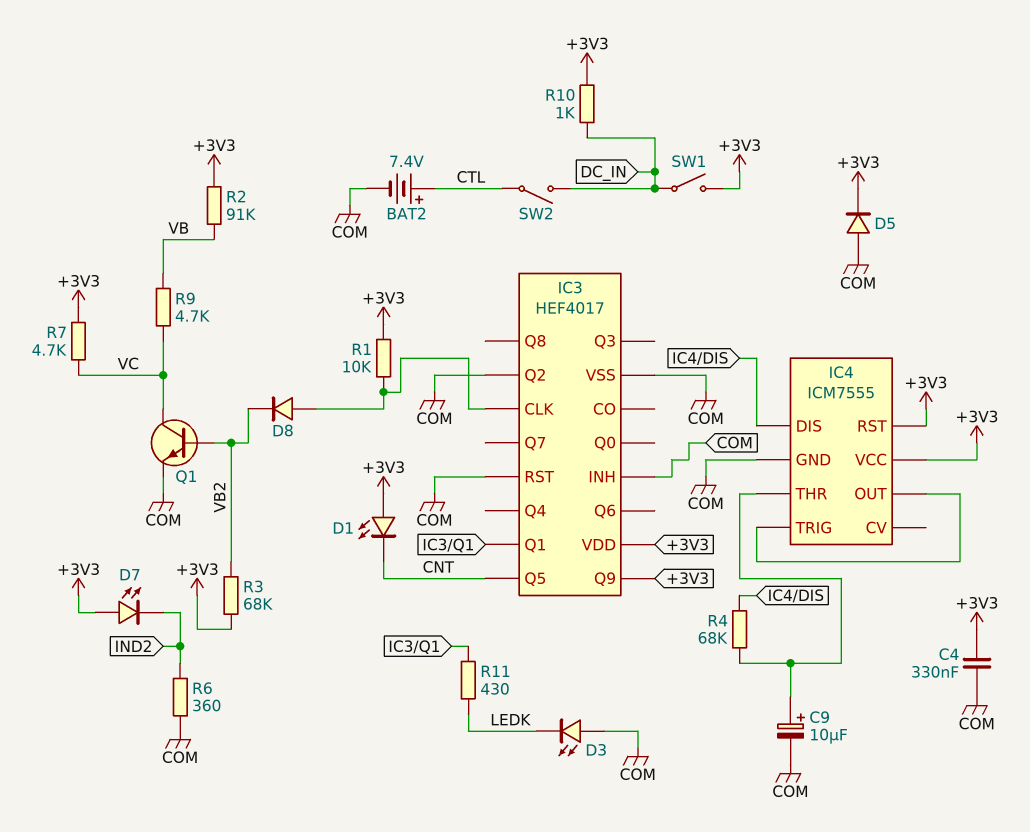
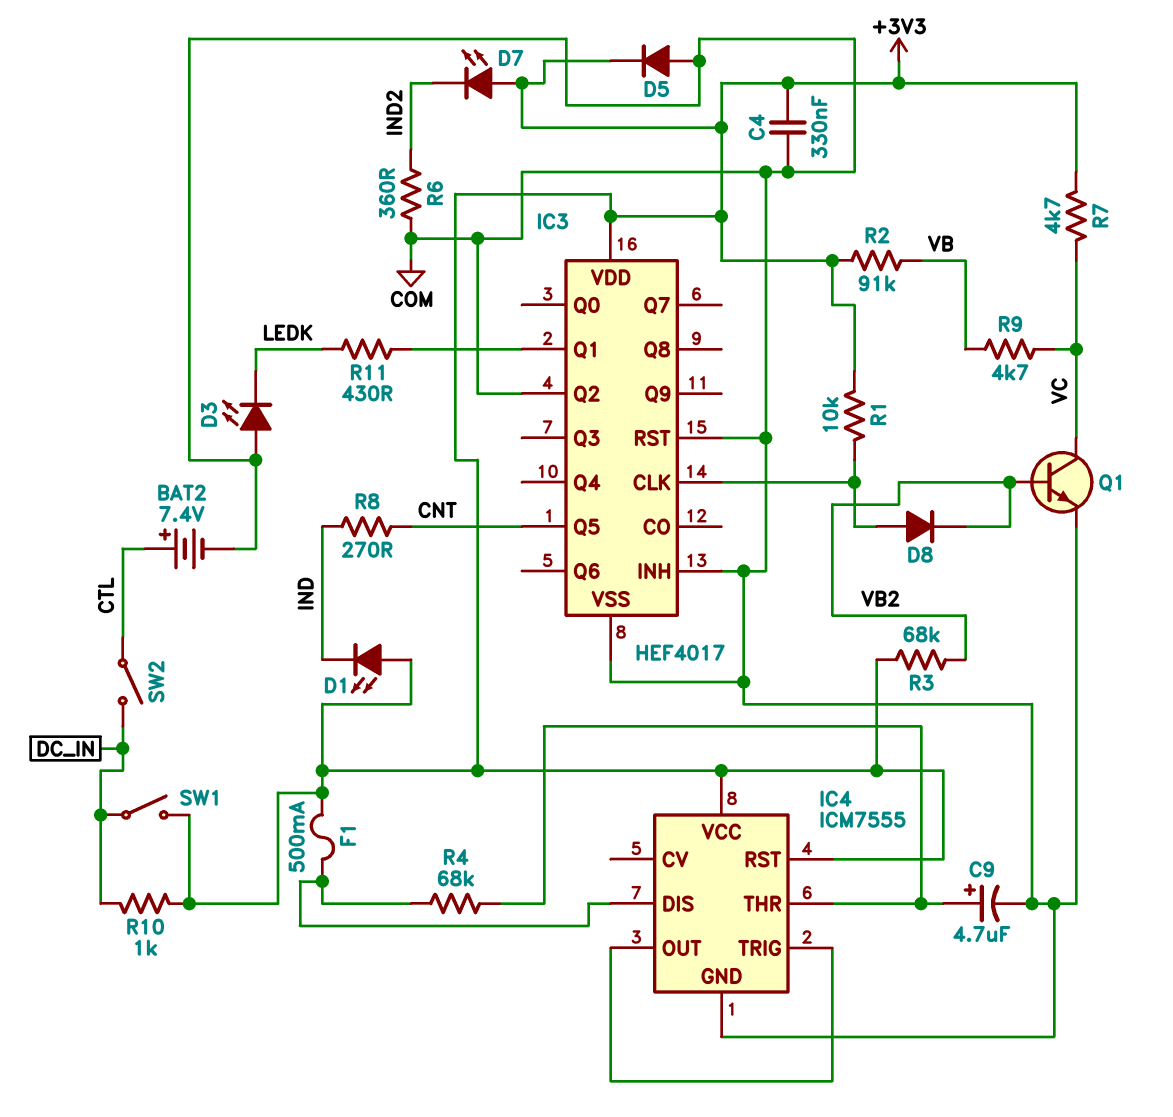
C9: 10uF (plus IC4/THR, minus COM) -> 4.7uF (plus IC4/THR, minus COM)
D1: LED (A +3V3, K CNT) -> LED (A +3V3, K IND)
F1: none -> 500mA (+3V3, IC4/DIS)
IC3 pin Q9: +3V3 -> none
R8: none -> 270 (CNT, IND)

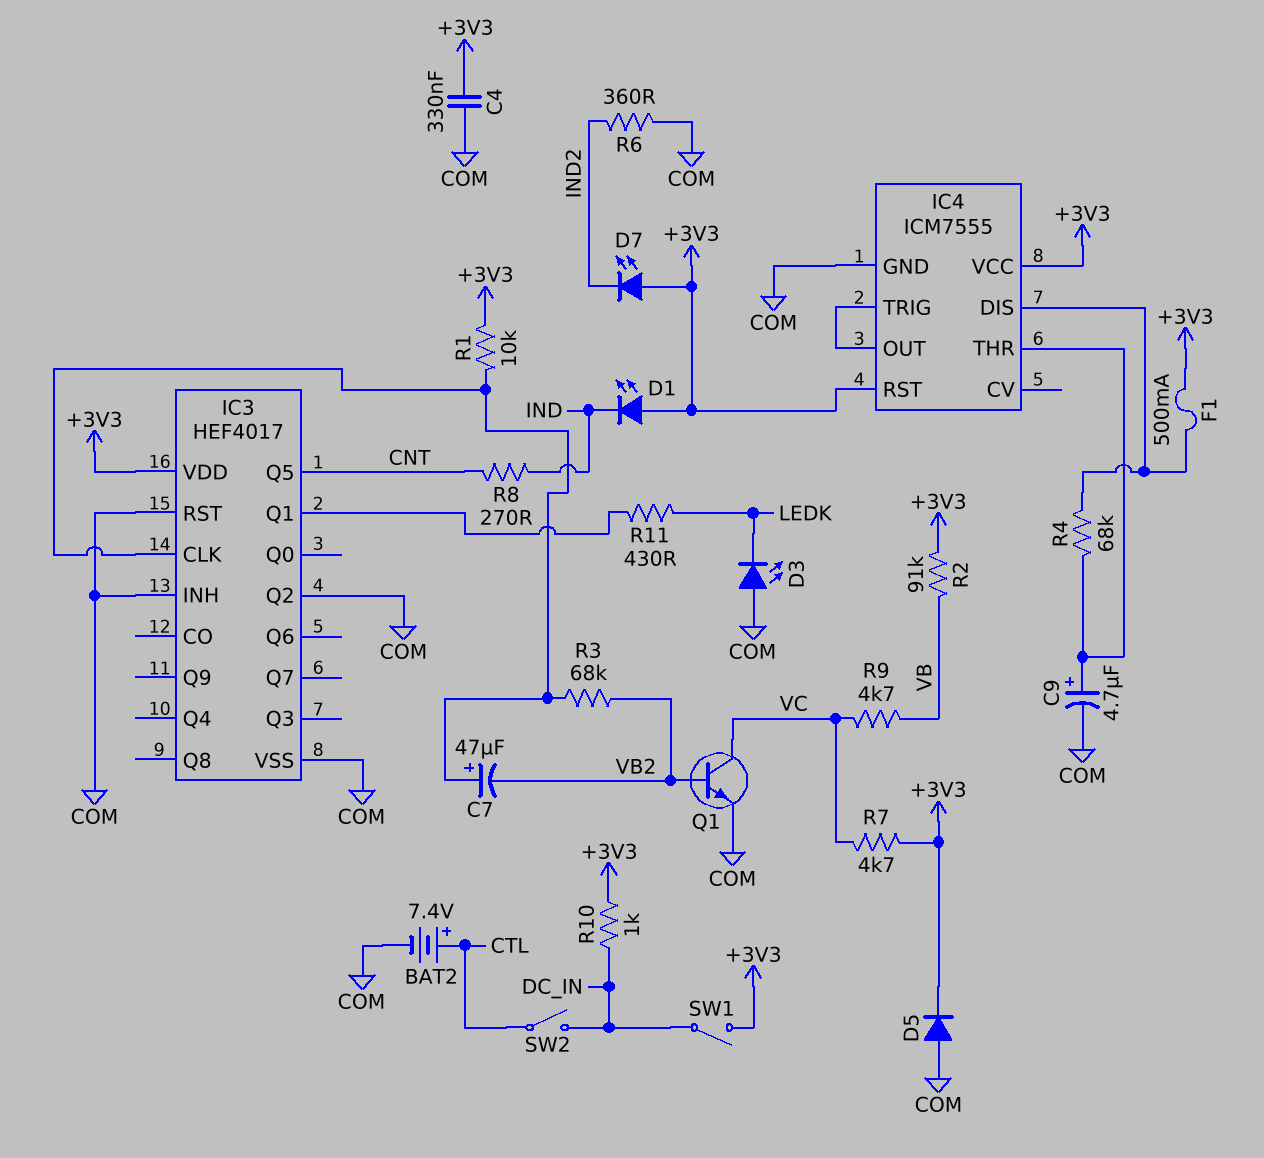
C7: none -> 47uF (plus IC3/CLK, minus VB2)
D8: diode (A IC3/CLK, K VB2) -> none
R3: 68k (+3V3, VB2) -> 68k (IC3/CLK, VB2)

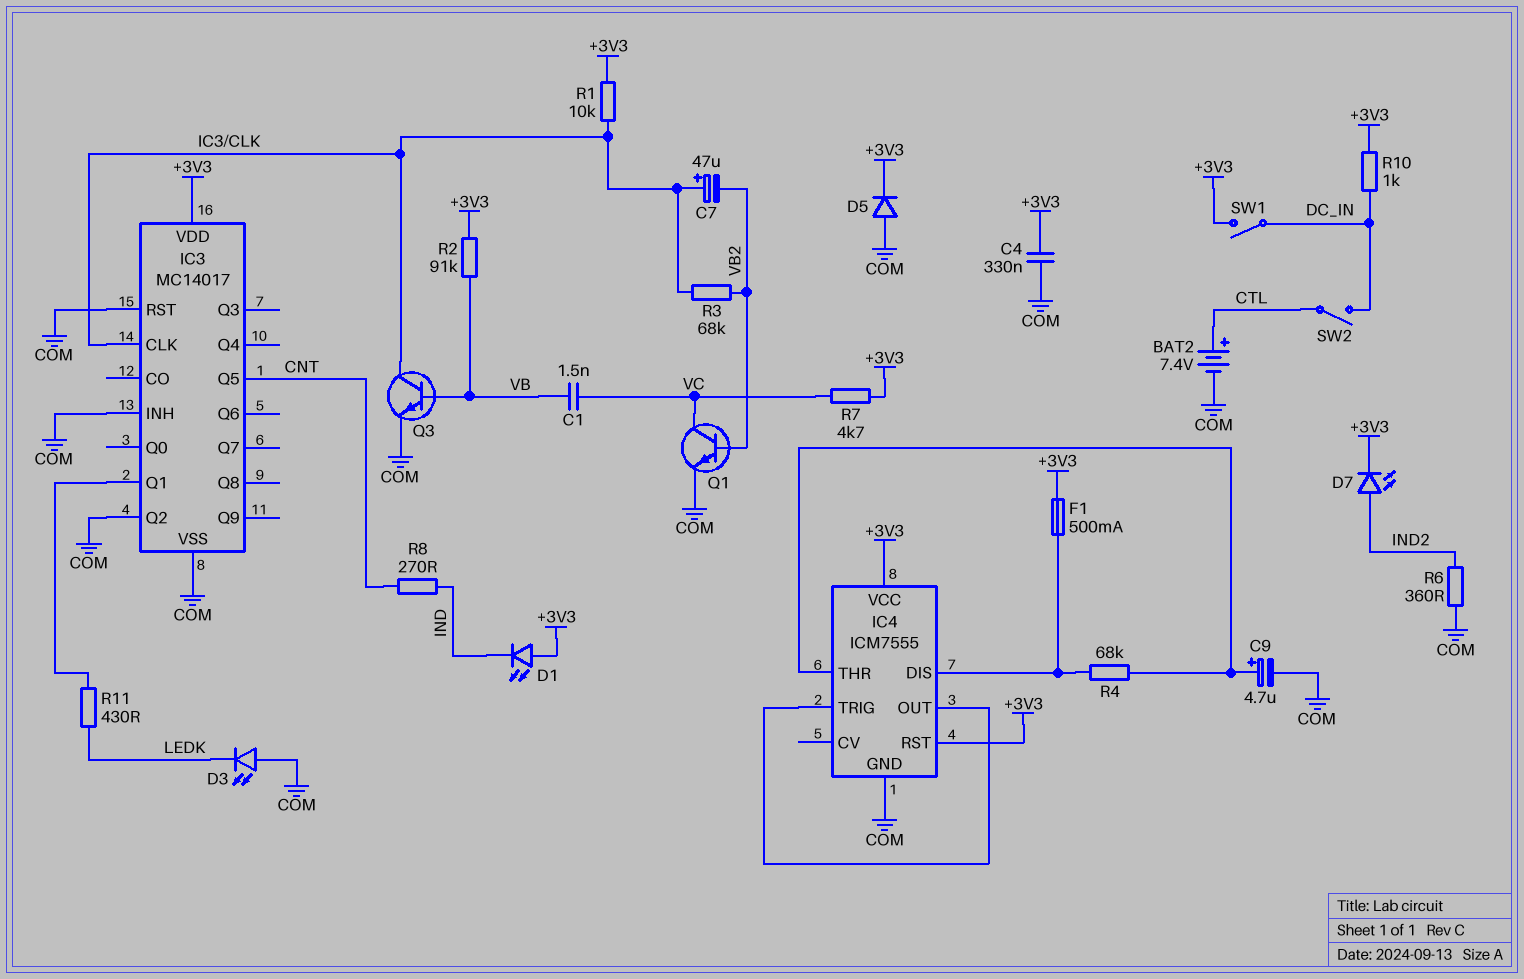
C1: none -> 1.5nF (VB, VC)
D7: LED (A +3V3, K IND2) -> LED (A IND2, K +3V3)
IC3: HEF4017 -> MC14017
Q3: none -> NPN (B VB, C IC3/CLK, E COM)
R9: 4.7k (VB, VC) -> none

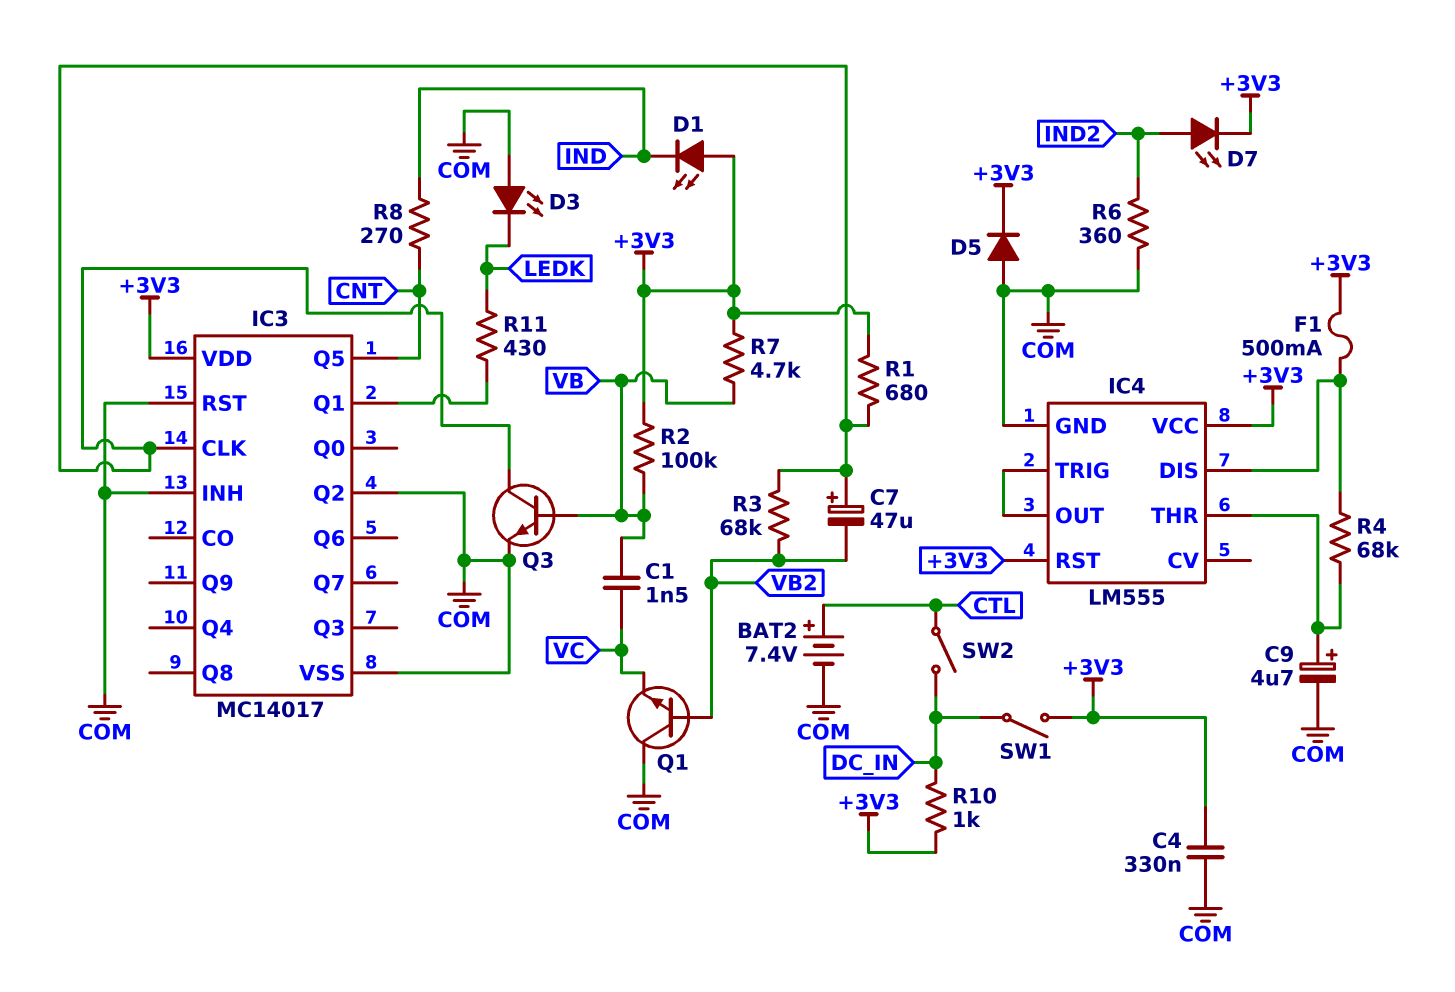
IC4: ICM7555 -> LM555
Q1: NPN (B VB2, C VC, E COM) -> NPN (B VB2, C COM, E VC)
R1: 10k (+3V3, IC3/CLK) -> 680 (+3V3, IC3/CLK)
R2: 91k (+3V3, VB) -> 100k (+3V3, VB)
R7: 4.7k (+3V3, VC) -> 4.7k (+3V3, VB)

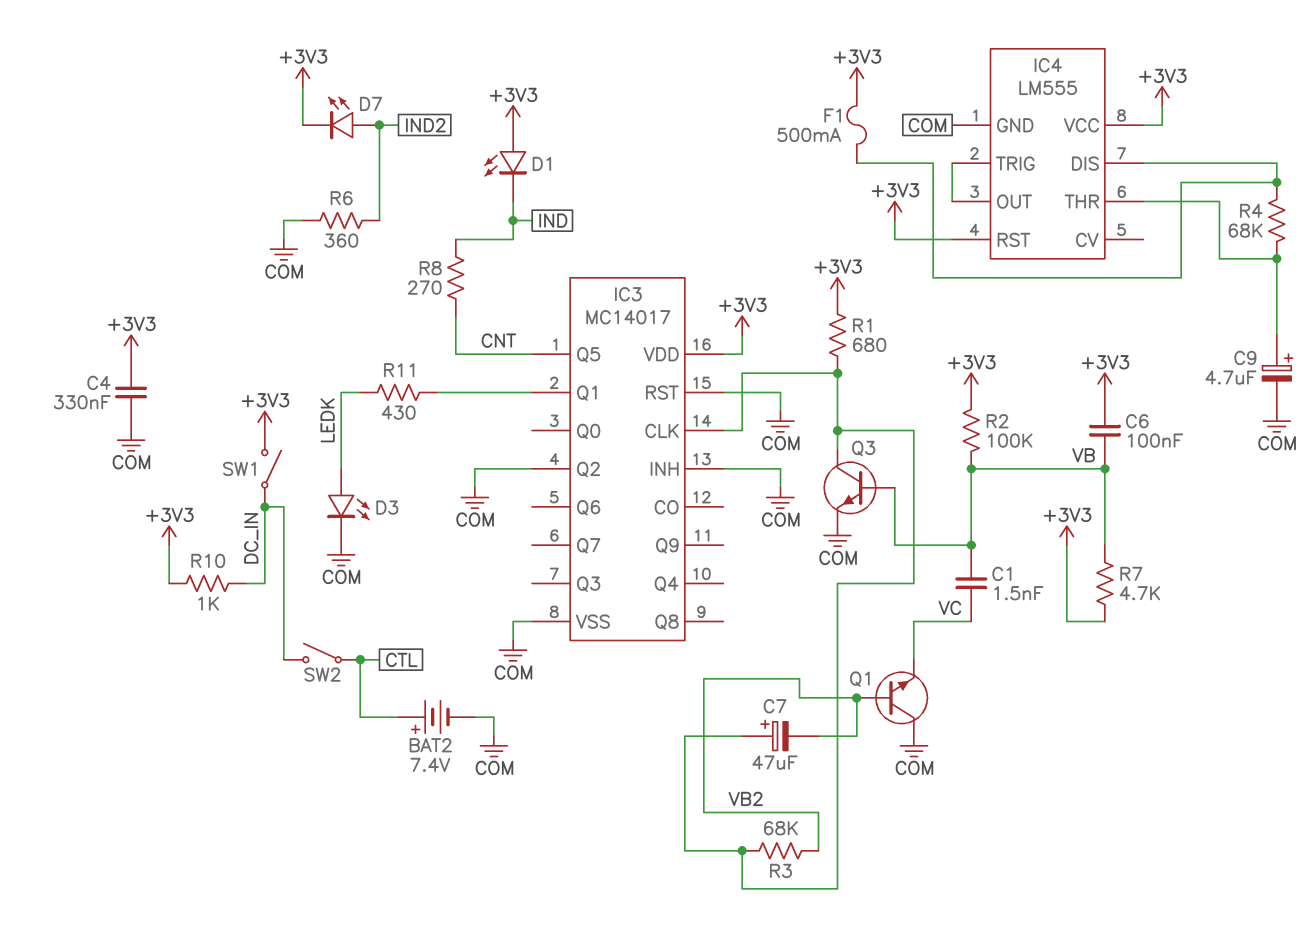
C6: none -> 100nF (+3V3, VB)
D3: LED (A COM, K LEDK) -> LED (A LEDK, K COM)
D5: diode (A COM, K +3V3) -> none

